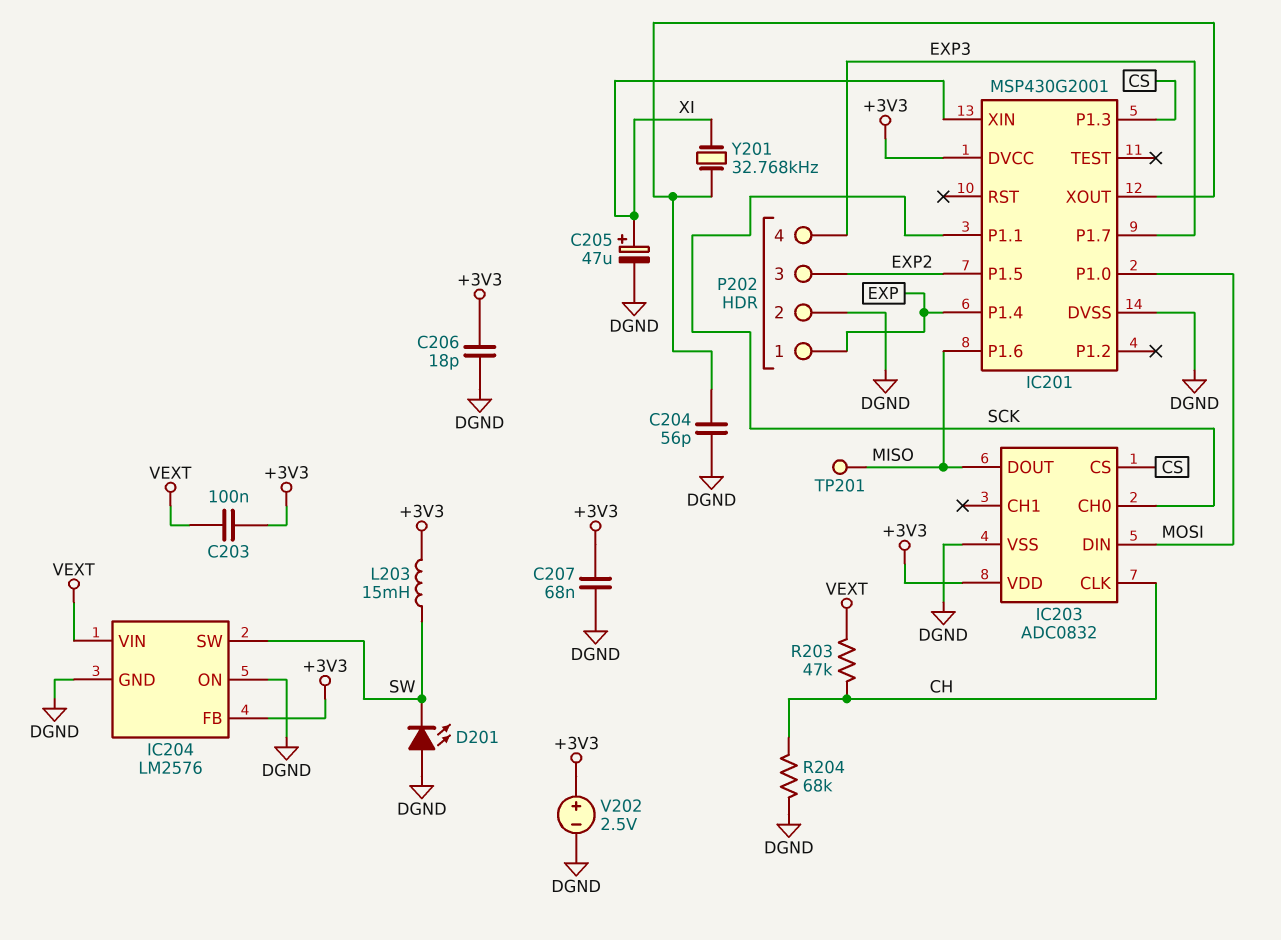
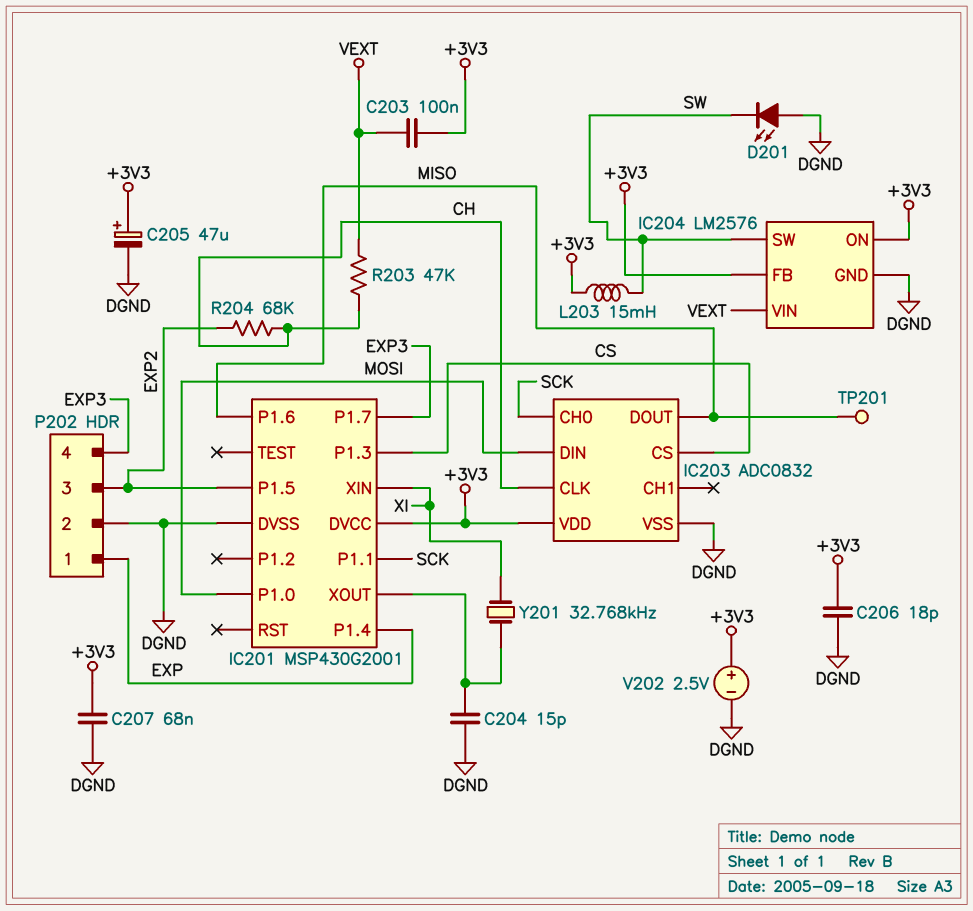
C204: 56pF (DGND, IC201/XOUT) -> 15pF (DGND, IC201/XOUT)
C205: 47uF (plus XI, minus DGND) -> 47uF (plus +3V3, minus DGND)
IC204 pin ON: DGND -> +3V3
R204: 68k (CH, DGND) -> 68k (CH, EXP2)

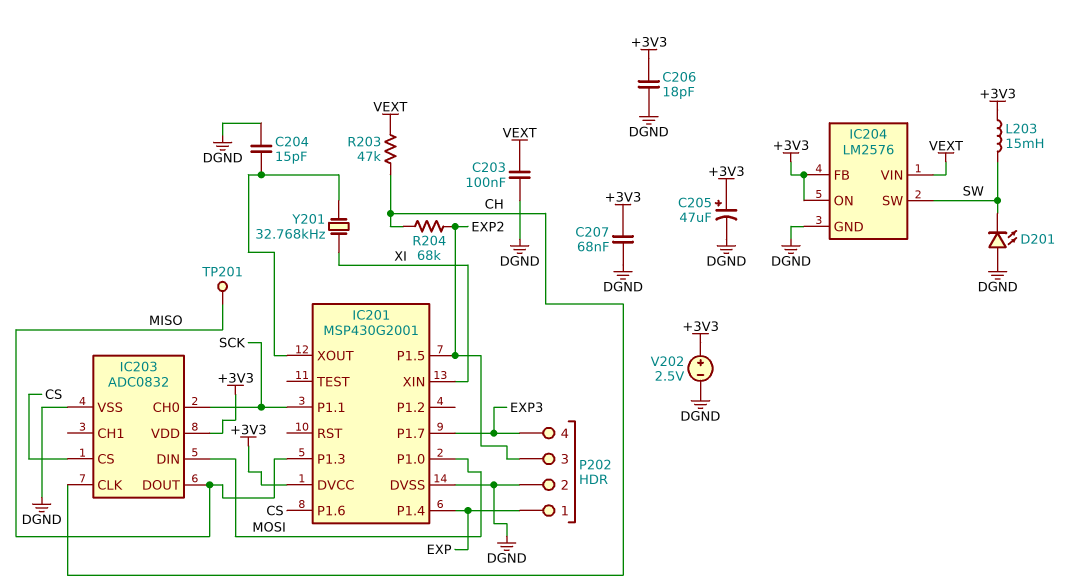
C203: 100nF (+3V3, VEXT) -> 100nF (DGND, VEXT)
IC201 pin P1.3: CS -> MISO
IC201 pin P1.6: MISO -> CS

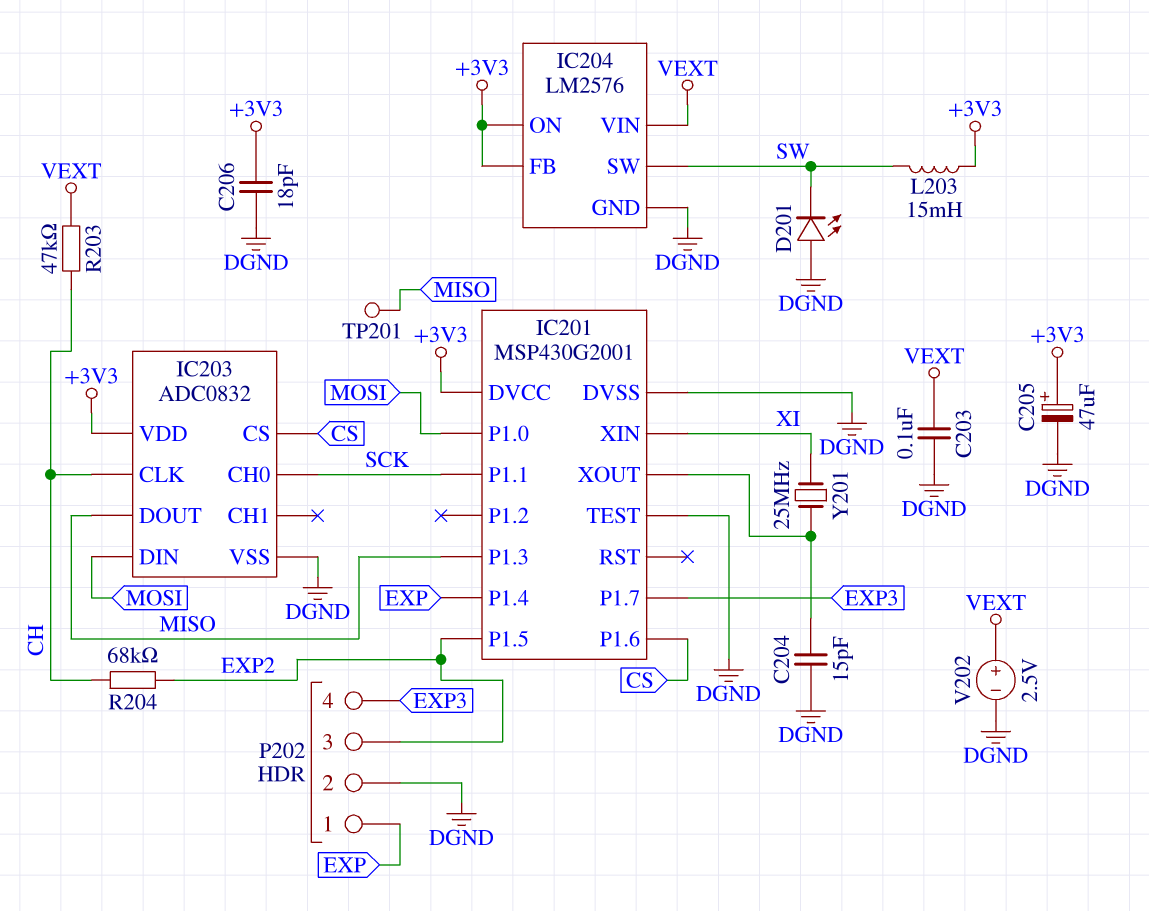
C207: 68nF (+3V3, DGND) -> none
IC201 pin TEST: none -> DGND
V202: 2.5V (plus +3V3, minus DGND) -> 2.5V (plus VEXT, minus DGND)
Y201: 32.768kHz (IC201/XOUT, XI) -> 25MHz (IC201/XOUT, XI)

